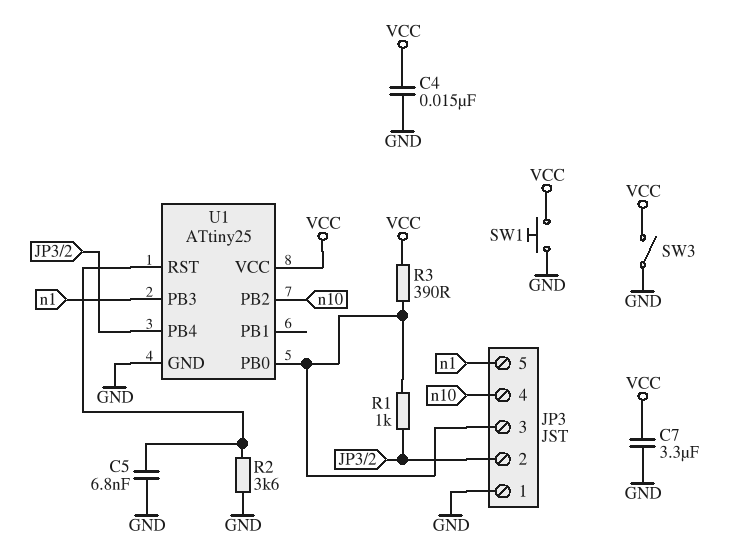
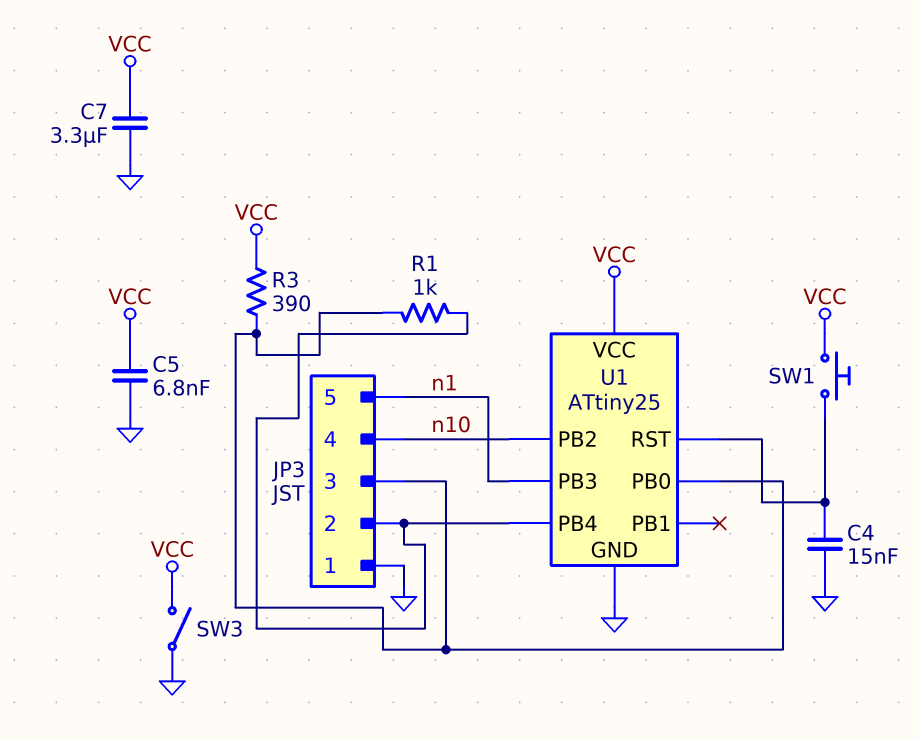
C4: 15nF (GND, VCC) -> 15nF (GND, U1/RST)
C5: 6.8nF (GND, U1/RST) -> 6.8nF (GND, VCC)
R2: 3.6k (GND, U1/RST) -> none
SW1: button (GND, VCC) -> button (U1/RST, VCC)

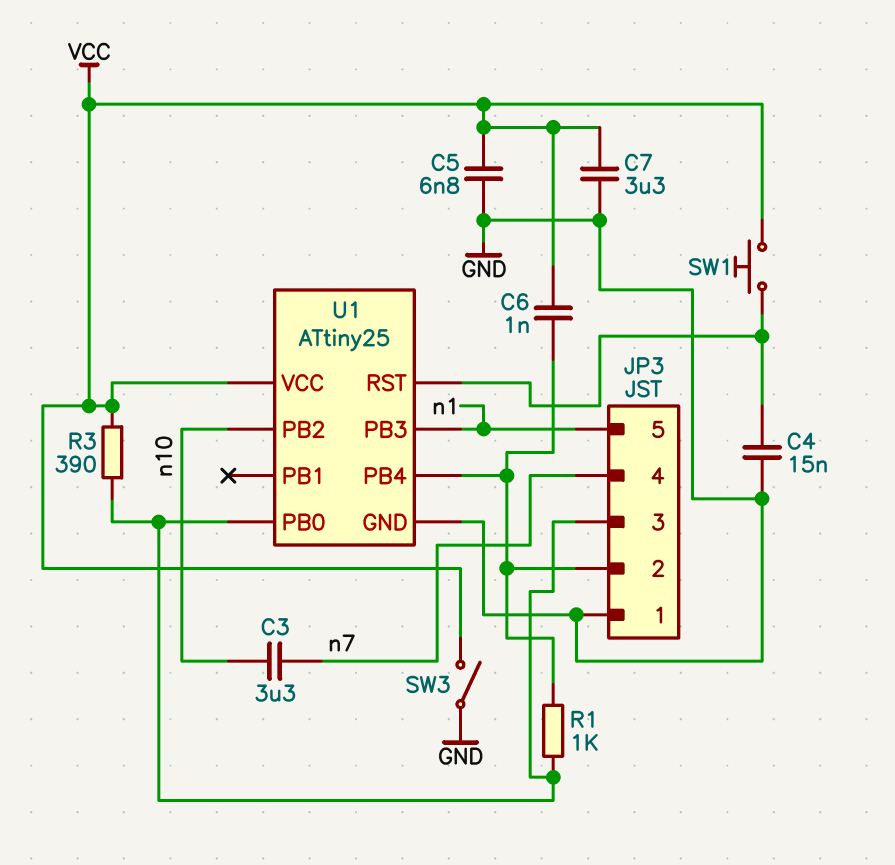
C3: none -> 3.3uF (n7, n10)
C6: none -> 1nF (JP3/2, VCC)
JP3 pin 4: n10 -> n7

